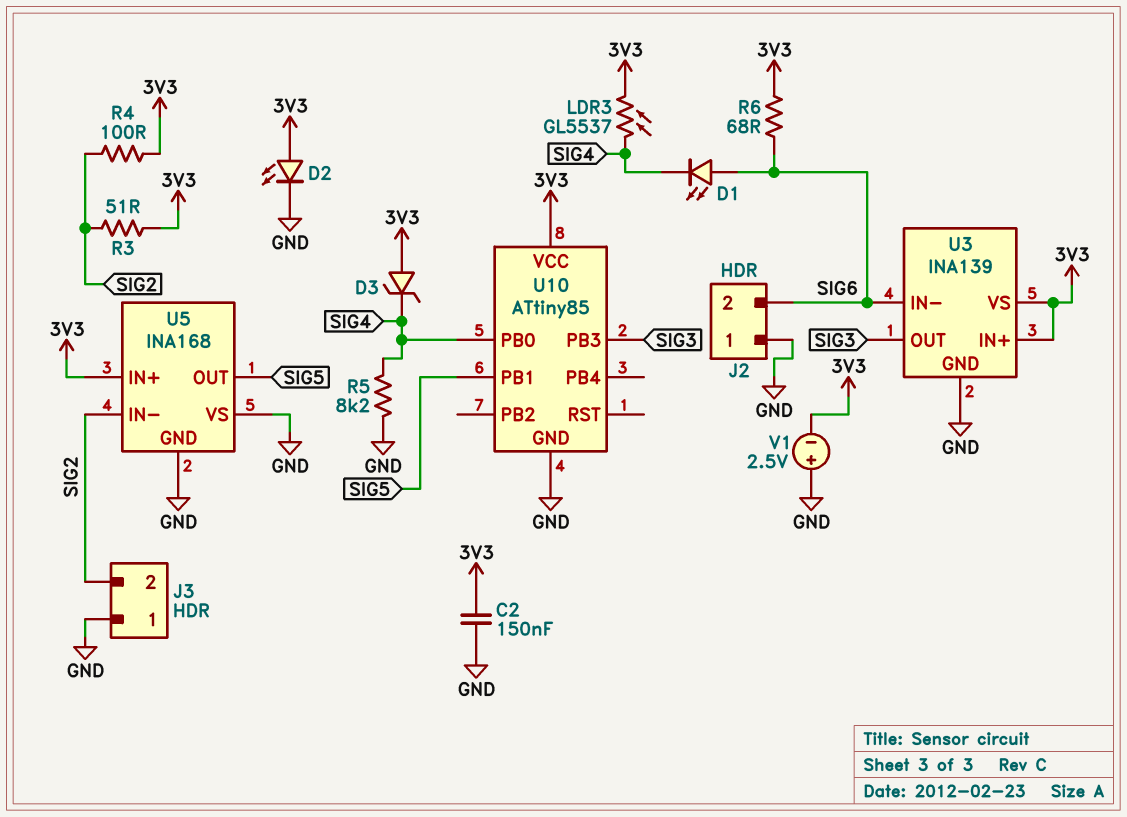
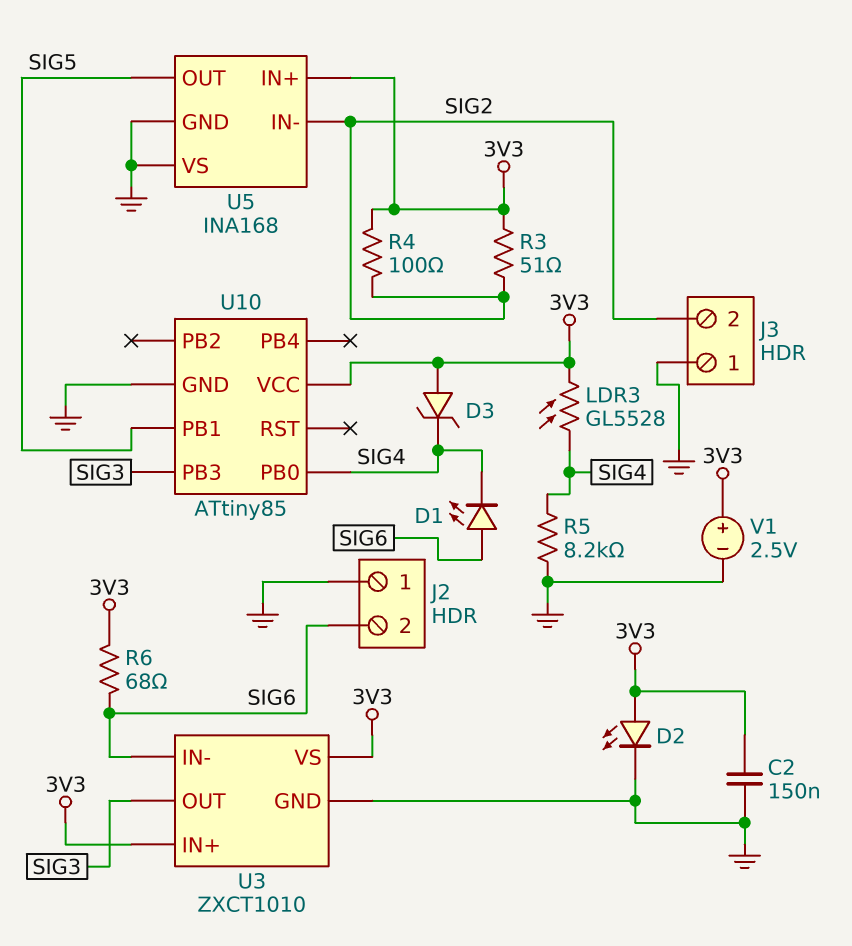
LDR3: GL5537 (3V3, SIG4) -> GL5528 (3V3, SIG4)
U3: INA139 -> ZXCT1010
V1: 2.5V (plus GND, minus 3V3) -> 2.5V (plus 3V3, minus GND)

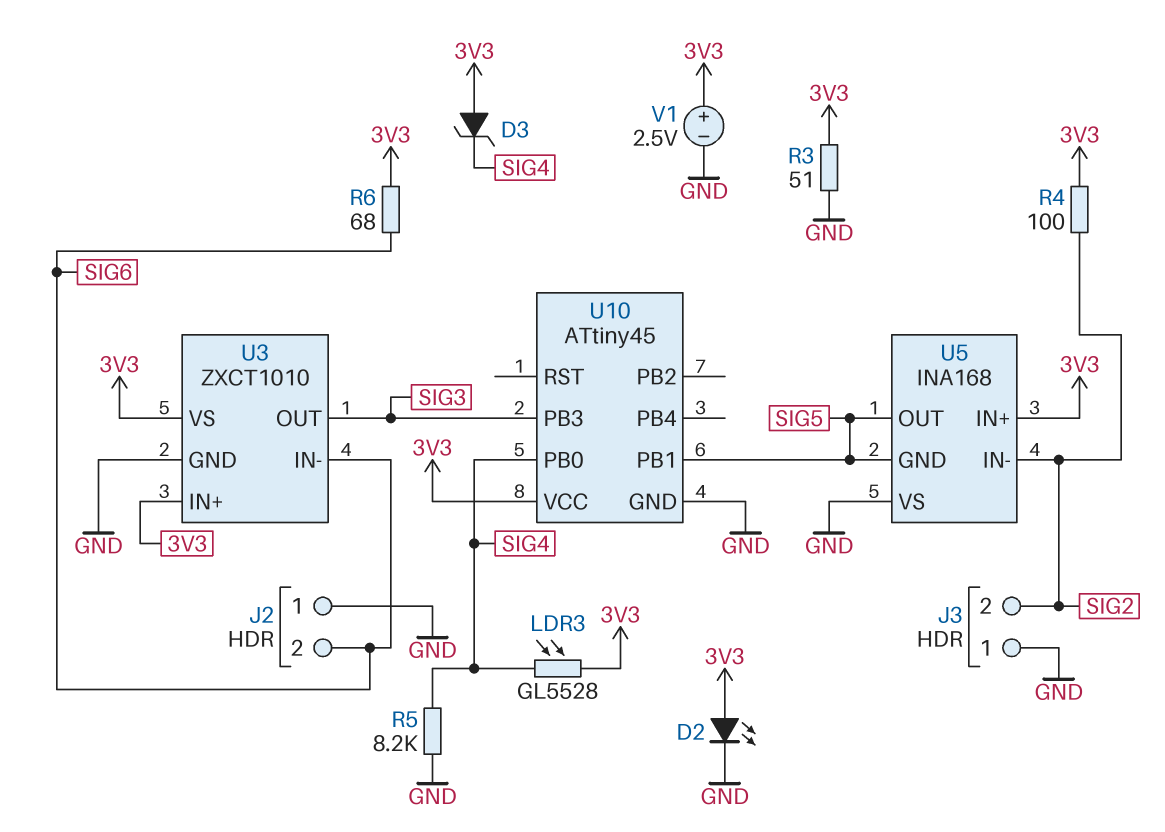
C2: 150nF (3V3, GND) -> none
D1: LED (A SIG6, K SIG4) -> none
R3: 51 (3V3, SIG2) -> 51 (3V3, GND)
U5 pin GND: GND -> SIG5
U10: ATtiny85 -> ATtiny45

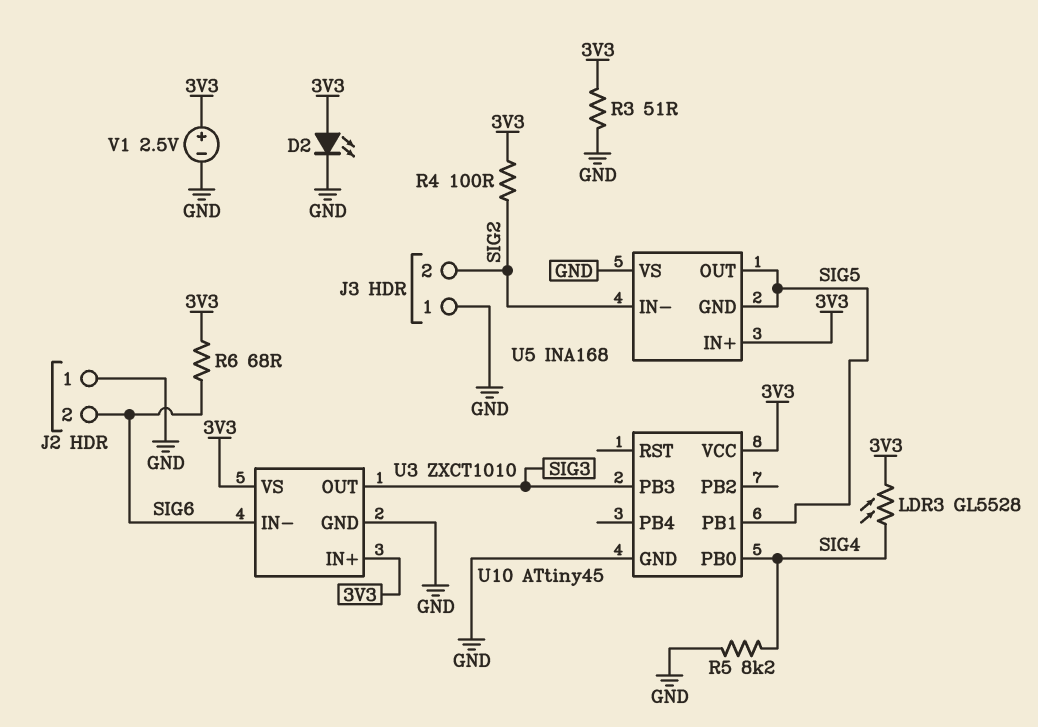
D3: zener (A 3V3, K SIG4) -> none

